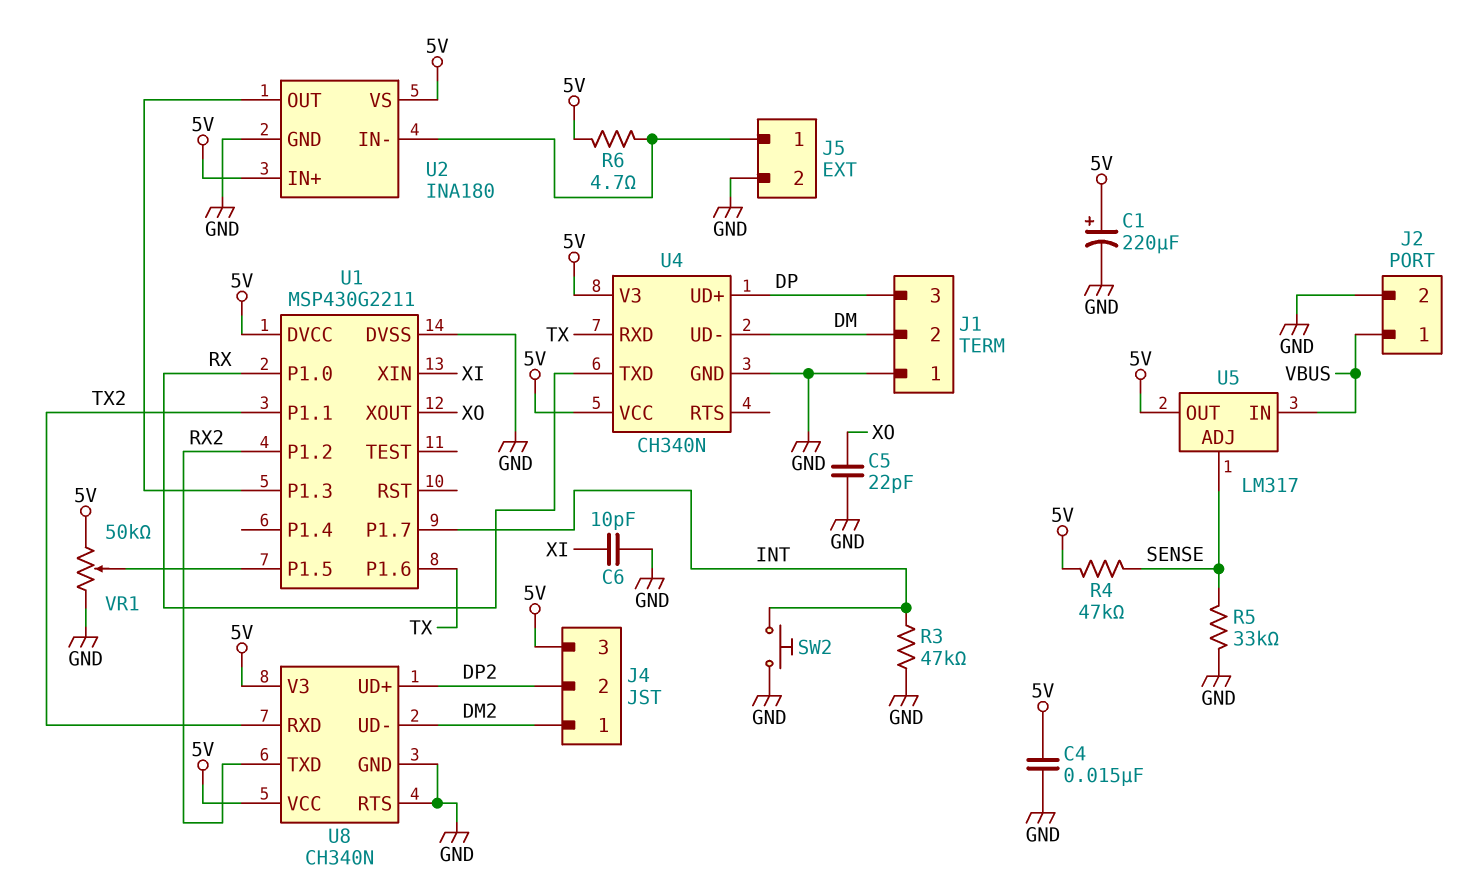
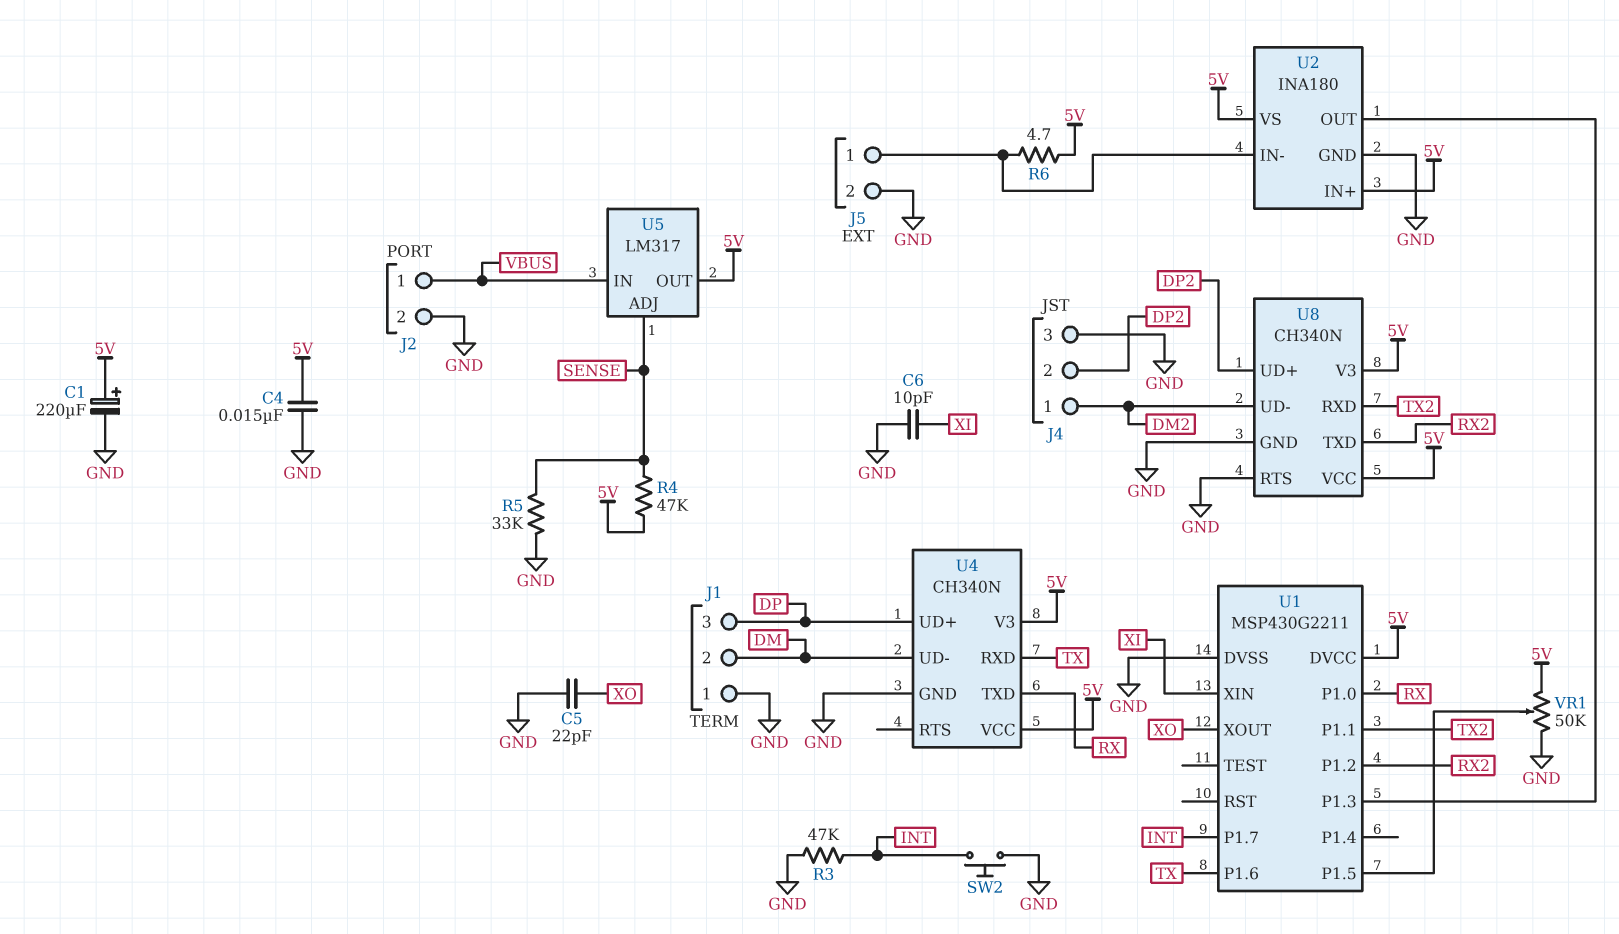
J4 pin 3: 5V -> GND

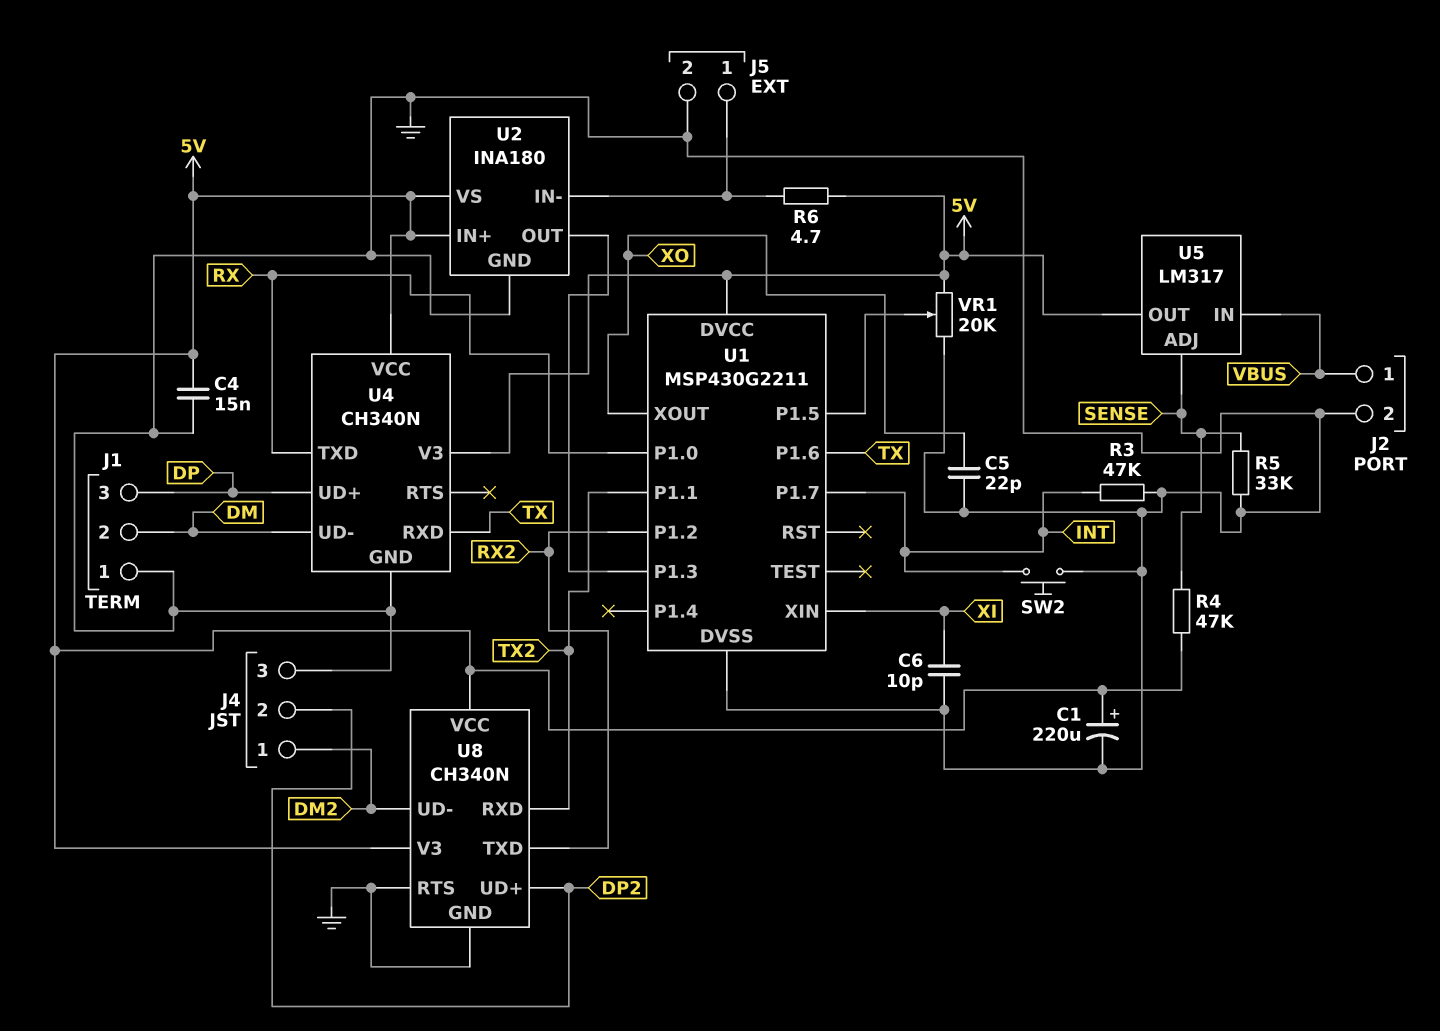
VR1: 50k (5V, GND, wiper U1/P1.5) -> 20k (5V, GND, wiper U1/P1.5)

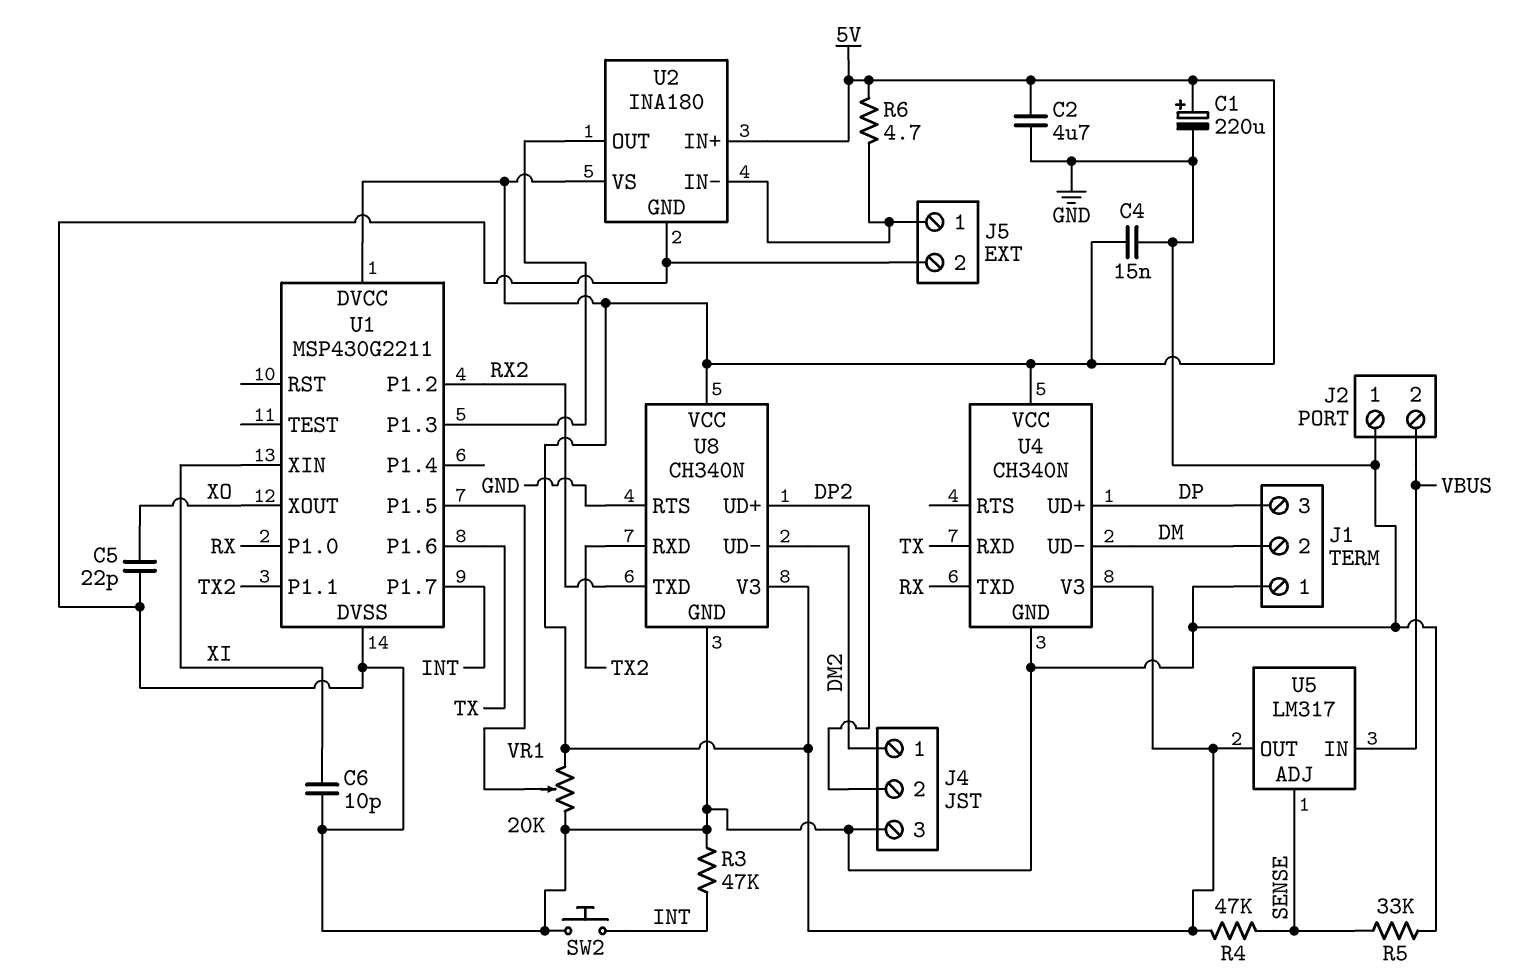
C2: none -> 4.7uF (5V, GND)
J2 pin 1: VBUS -> GND
J2 pin 2: GND -> VBUS

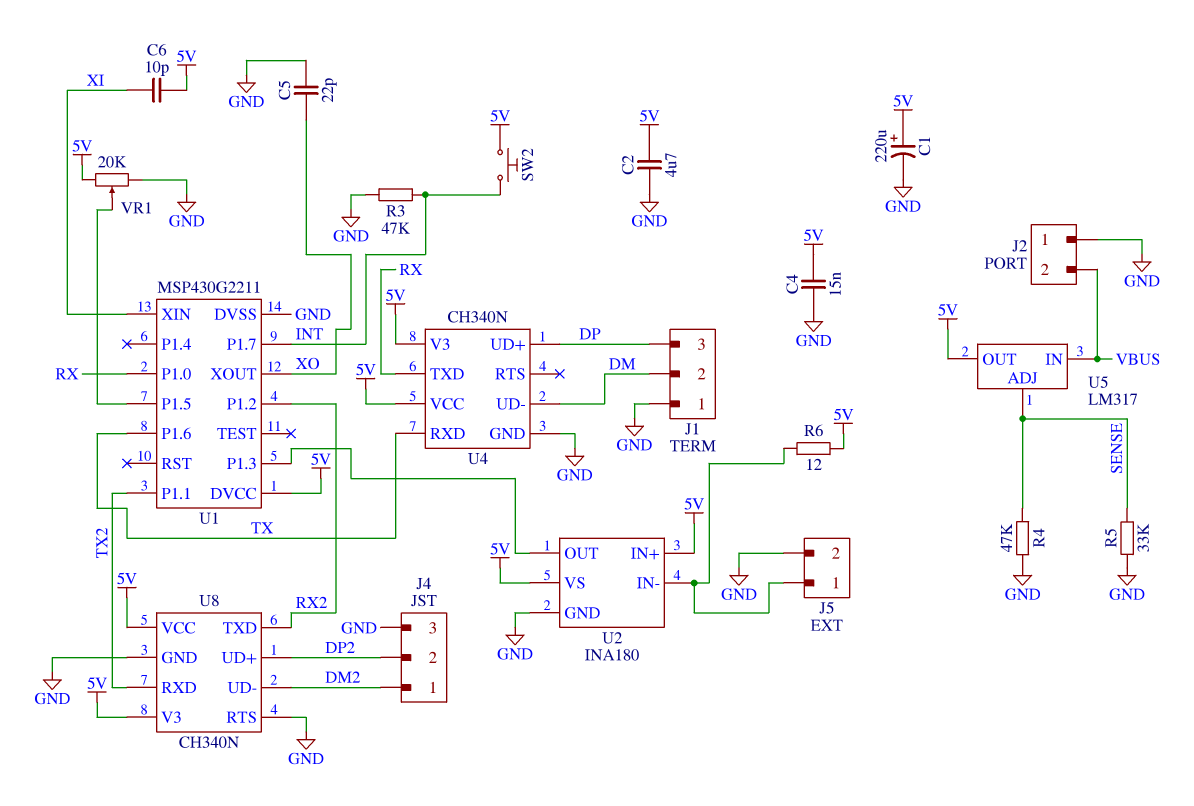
C6: 10pF (GND, XI) -> 10pF (5V, XI)
R4: 47k (5V, SENSE) -> 47k (GND, SENSE)
R6: 4.7 (5V, J5/1) -> 12 (5V, J5/1)
SW2: button (GND, INT) -> button (5V, INT)

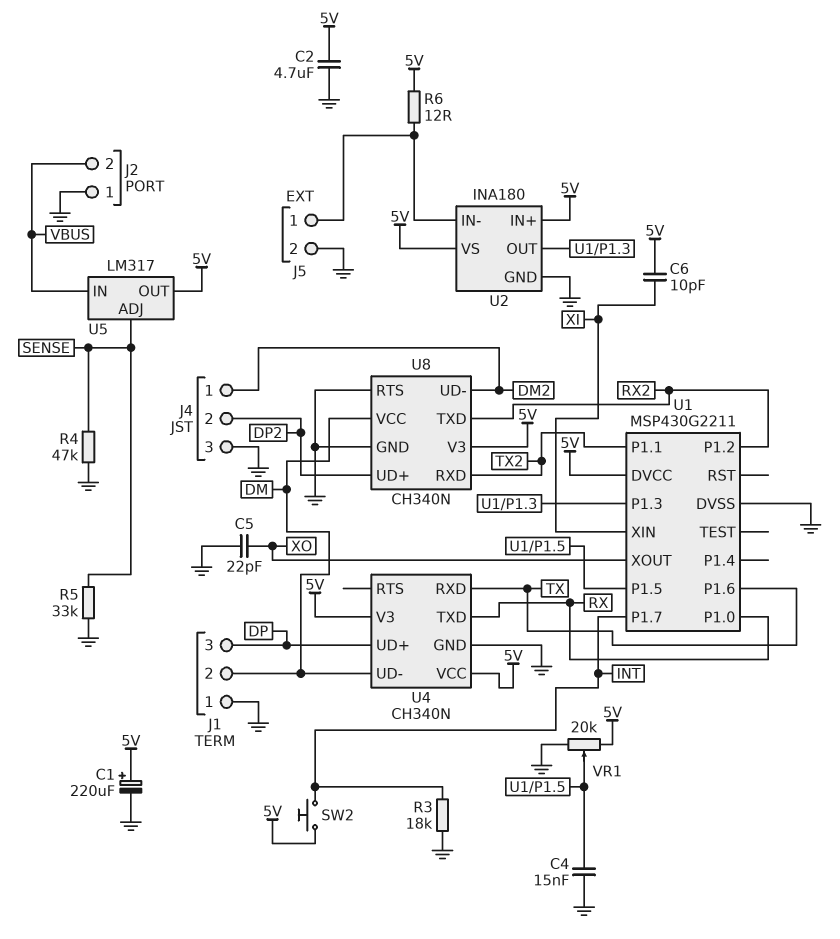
C4: 15nF (5V, GND) -> 15nF (GND, U1/P1.5)
R3: 47k (GND, INT) -> 18k (GND, INT)
U8 pin VCC: 5V -> DM

